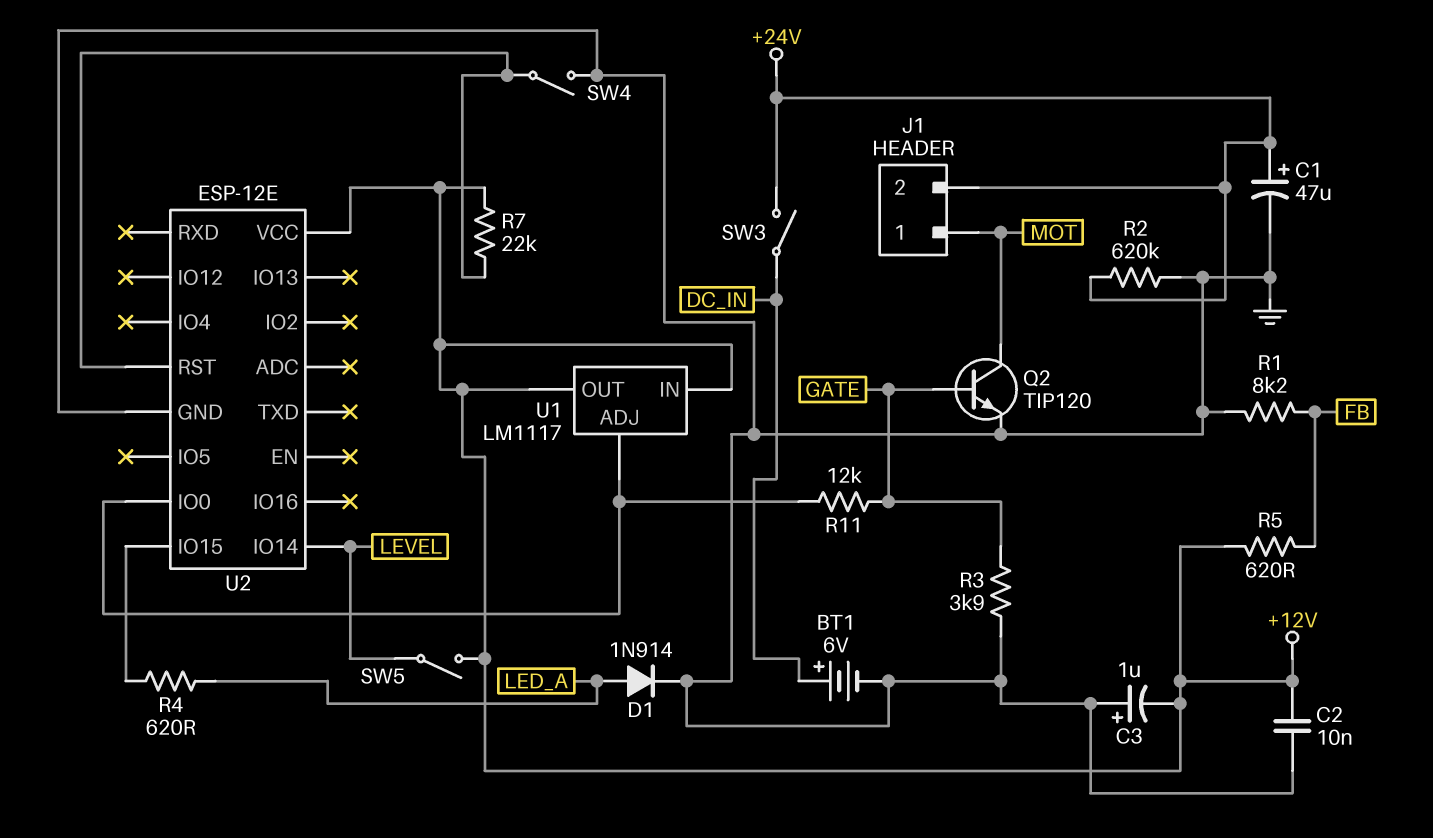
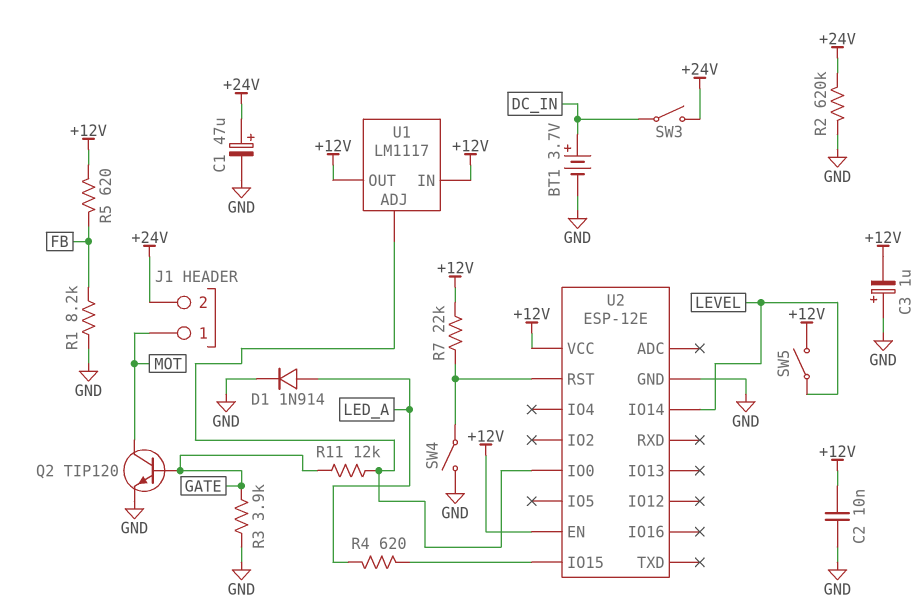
BT1: 6V (plus DC_IN, minus GND) -> 3.7V (plus DC_IN, minus GND)
U2 pin EN: none -> +12V

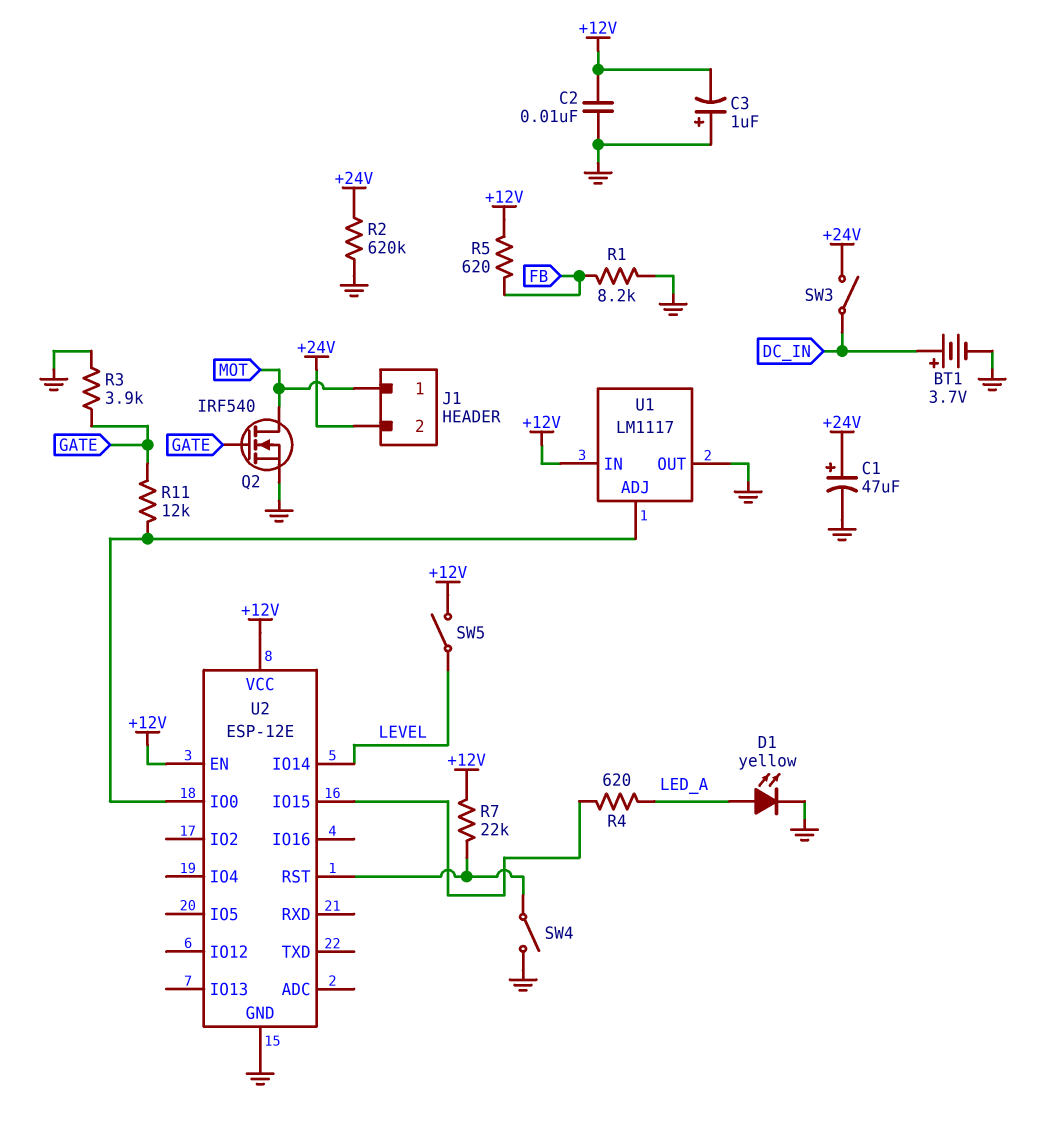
D1: diode 1N914 (A LED_A, K GND) -> LED yellow (A LED_A, K GND)
Q2: NPN TIP120 (B GATE, C MOT, E GND) -> NMOS IRF540 (G GATE, D MOT, S GND)
U1 pin OUT: +12V -> GND

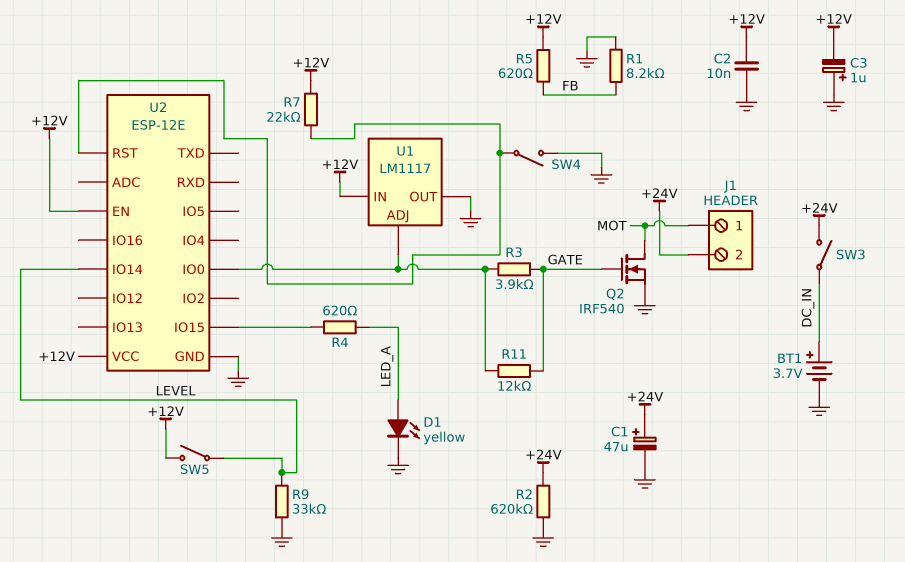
R3: 3.9k (GATE, GND) -> 3.9k (GATE, U1/ADJ)
R9: none -> 33k (GND, LEVEL)

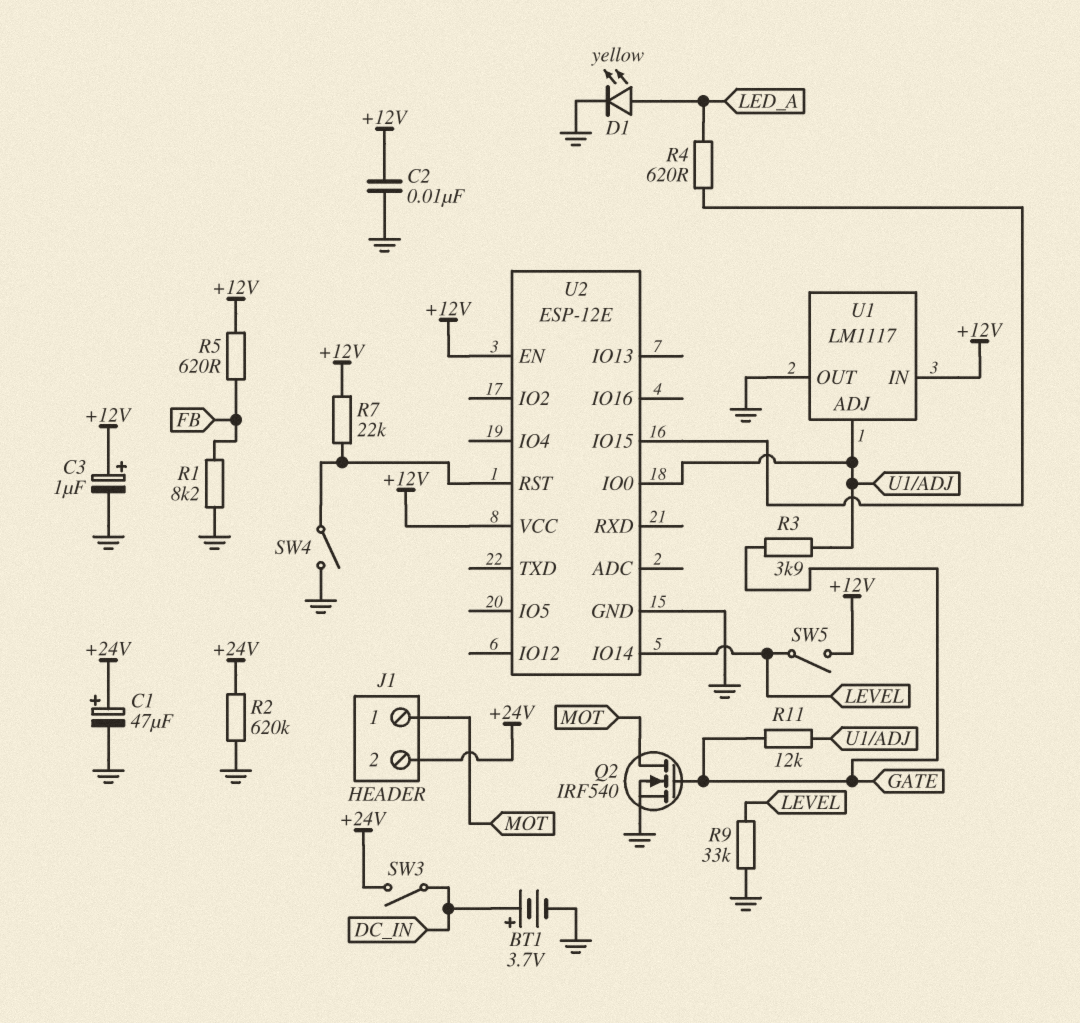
C3: 1uF (plus GND, minus +12V) -> 1uF (plus +12V, minus GND)

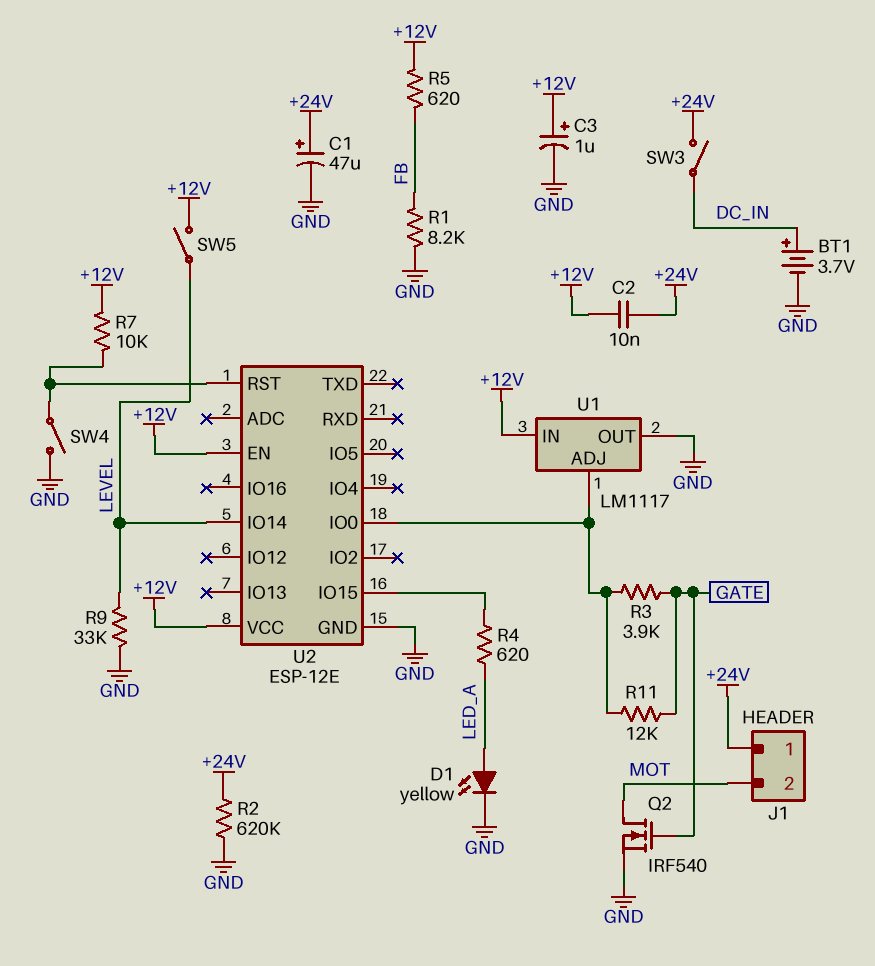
C2: 10nF (+12V, GND) -> 10nF (+12V, +24V)
J1 pin 1: MOT -> +24V
J1 pin 2: +24V -> MOT
R7: 22k (+12V, U2/RST) -> 10k (+12V, U2/RST)

